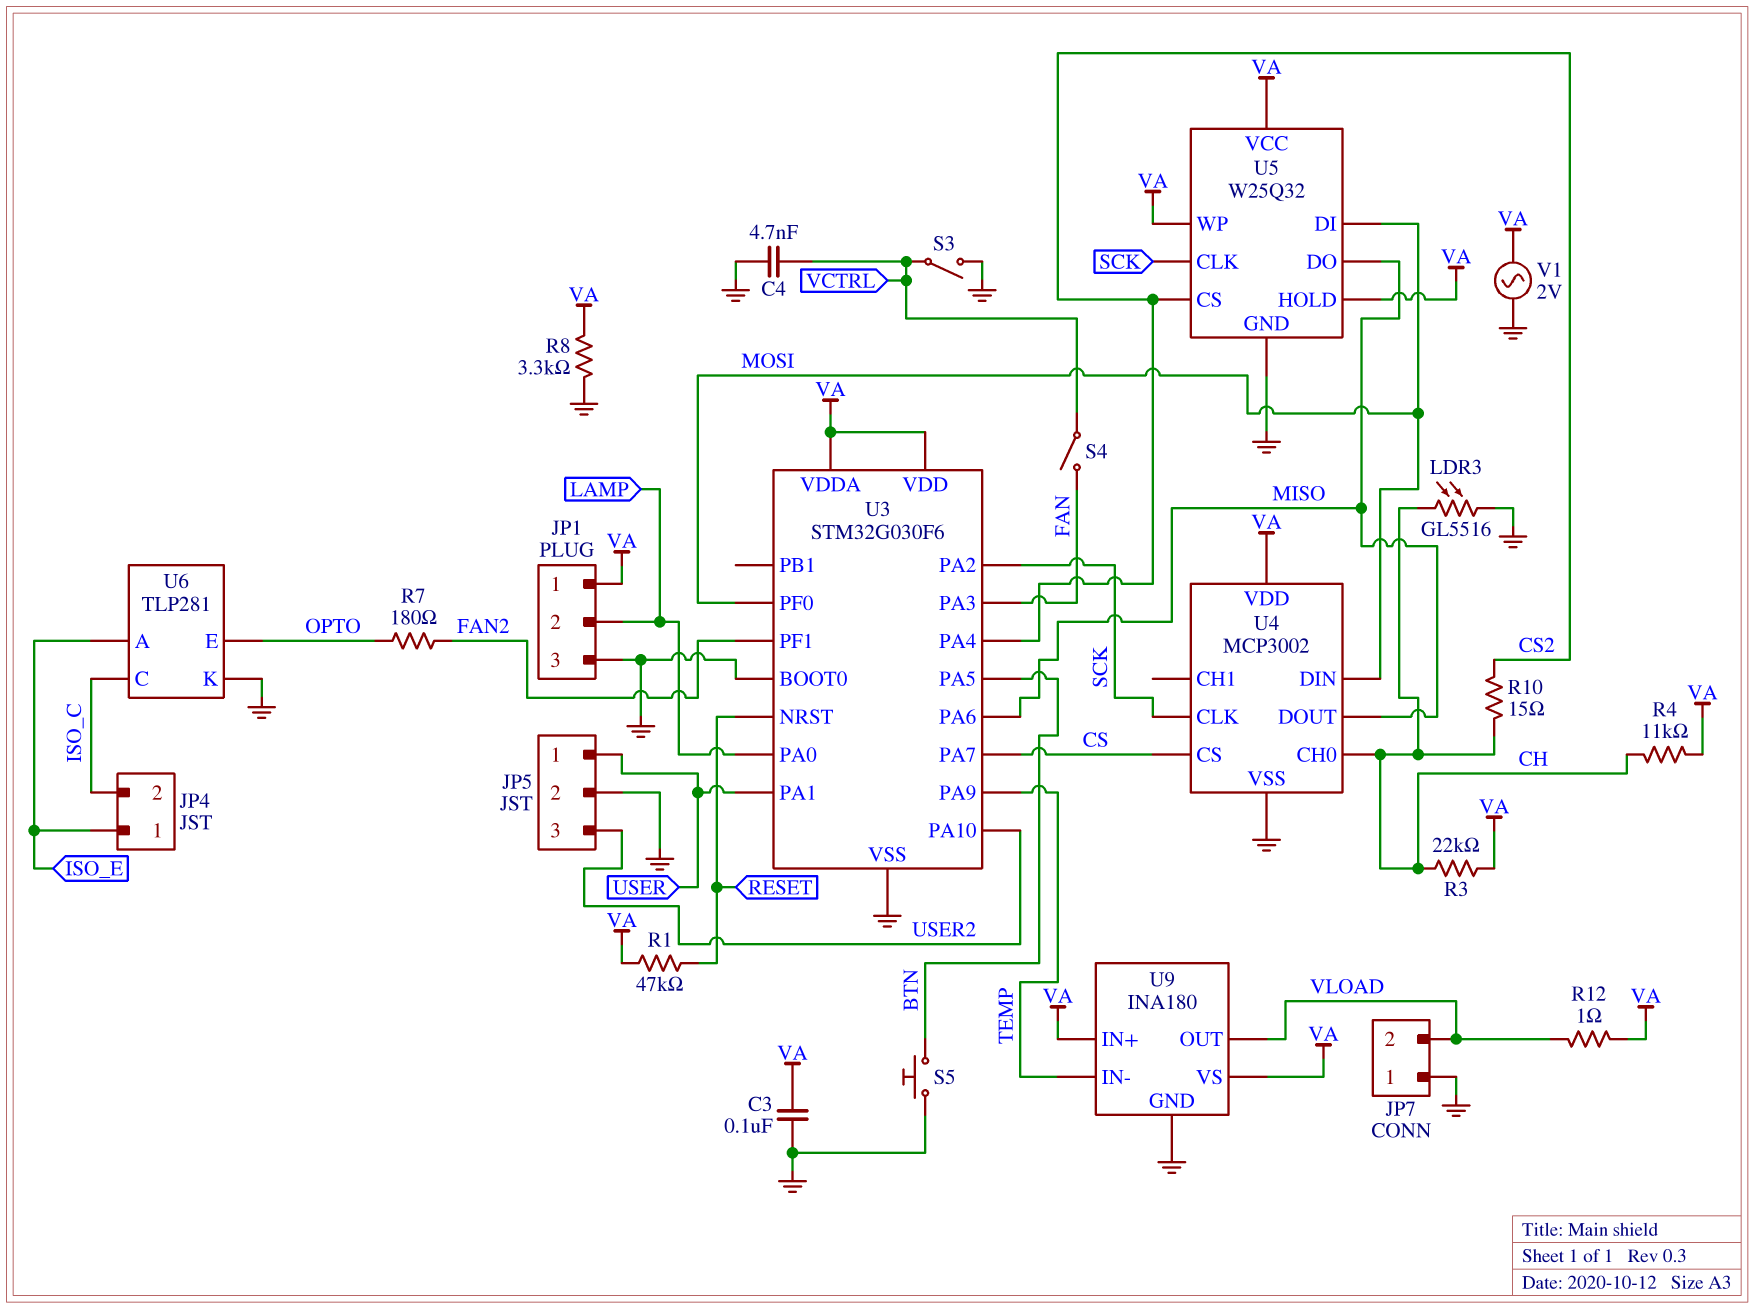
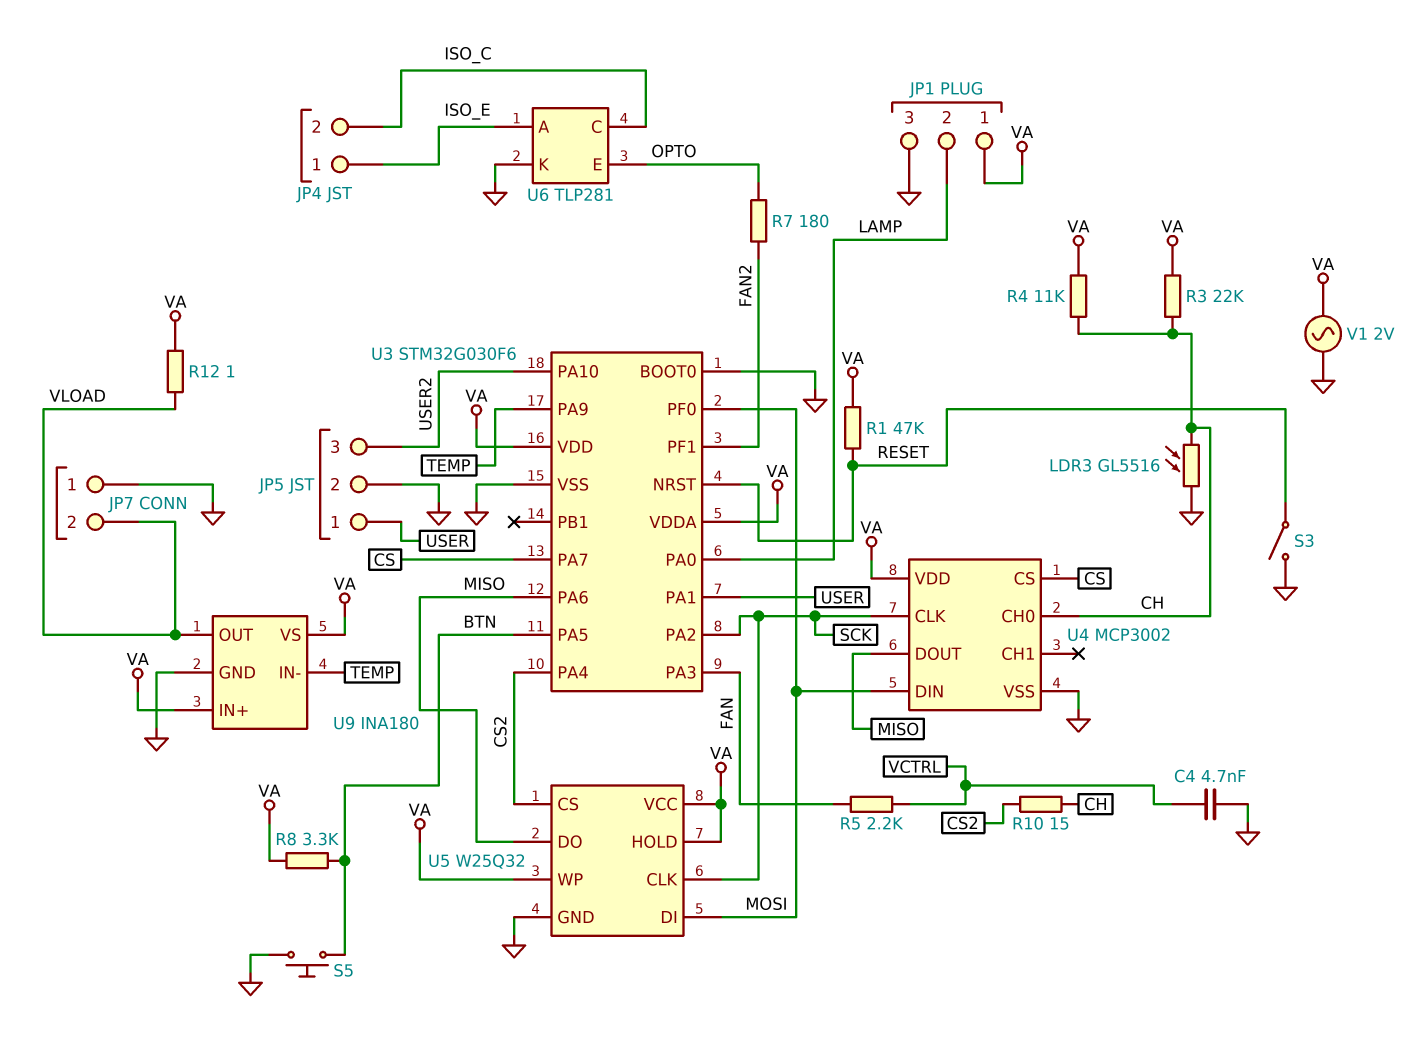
C3: 100nF (GND, VA) -> none
R5: none -> 2.2k (FAN, VCTRL)
R8: 3.3k (GND, VA) -> 3.3k (BTN, VA)
S3: switch (GND, VCTRL) -> switch (GND, RESET)
S4: switch (FAN, VCTRL) -> none

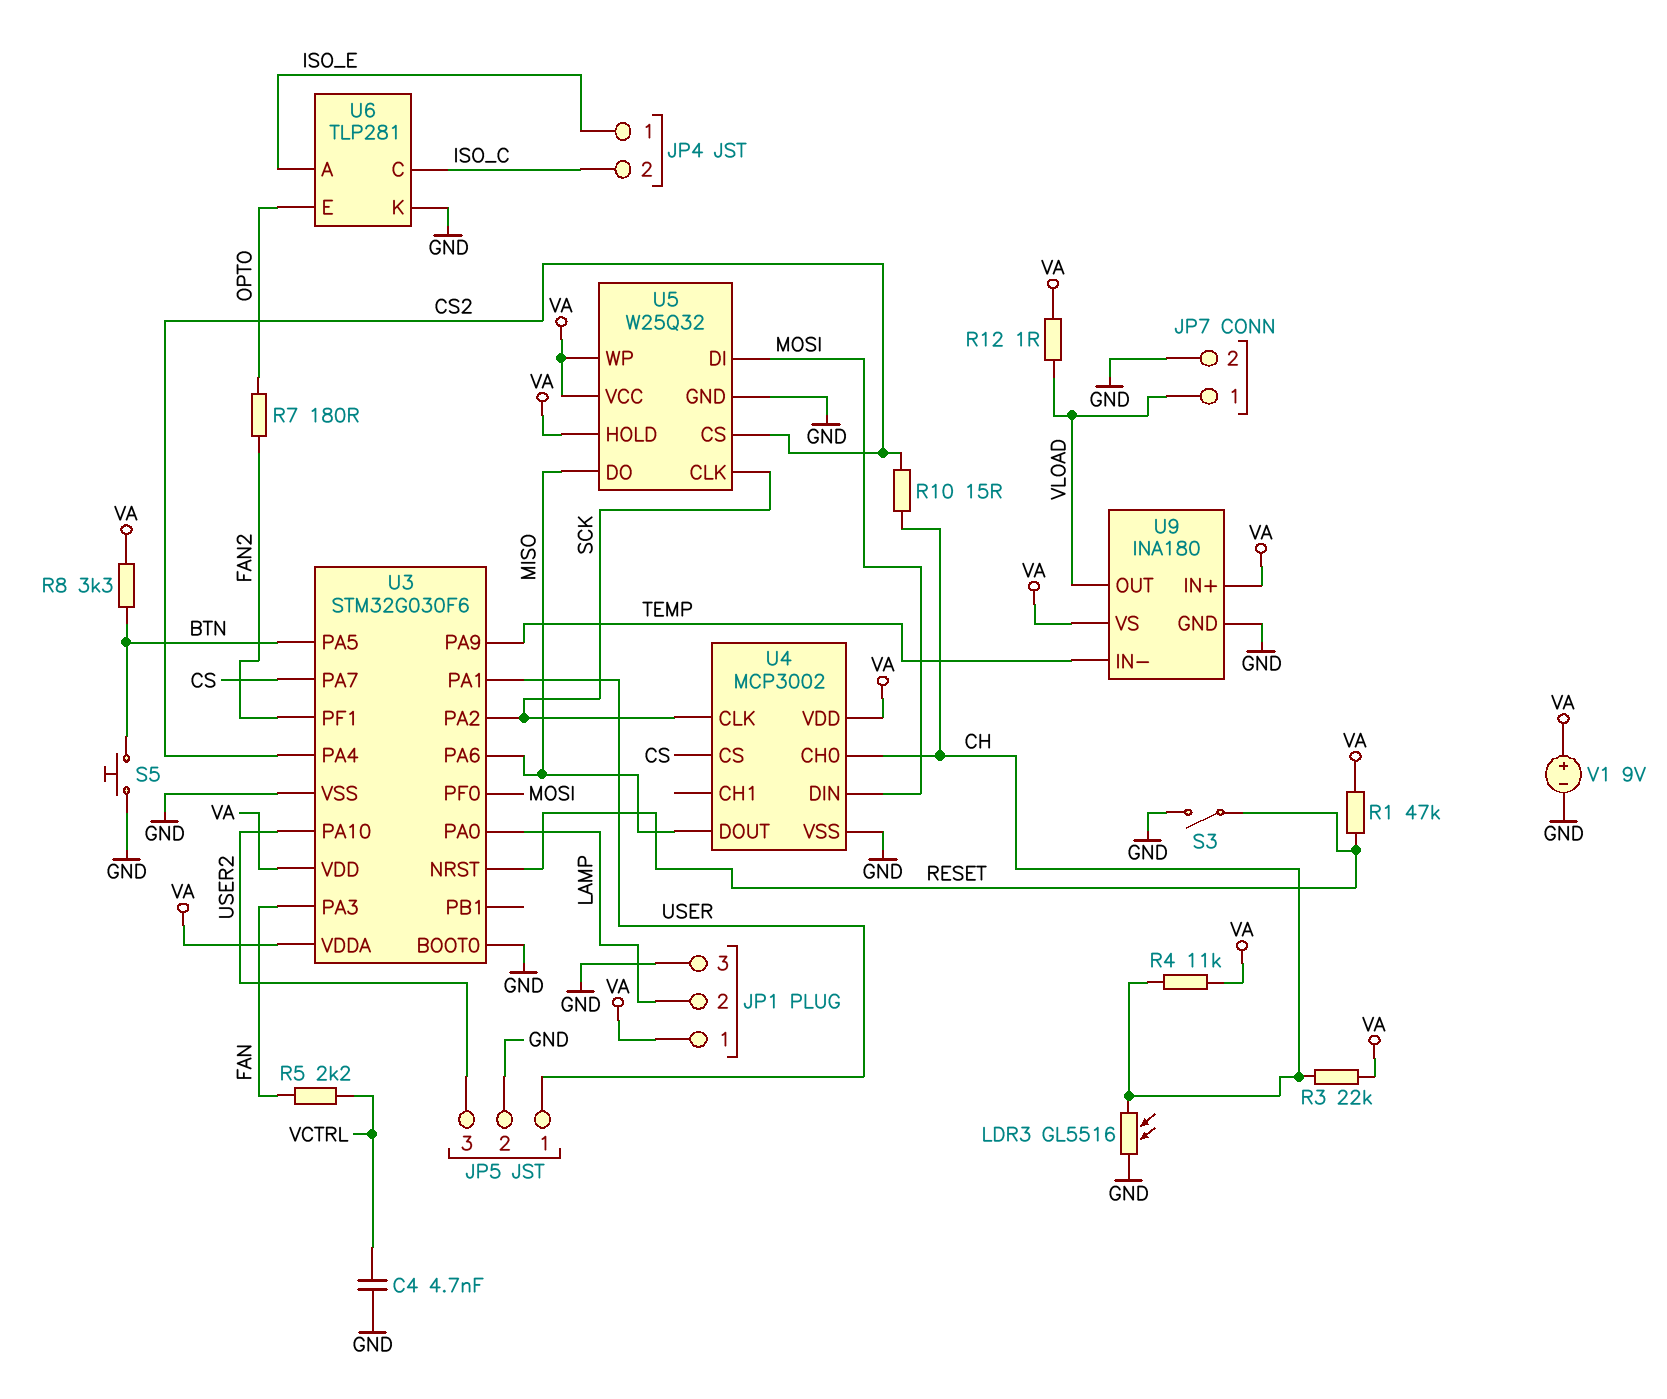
JP7 pin 1: GND -> VLOAD
JP7 pin 2: VLOAD -> GND
V1: AC 2V (GND, VA) -> 9V (plus VA, minus GND)

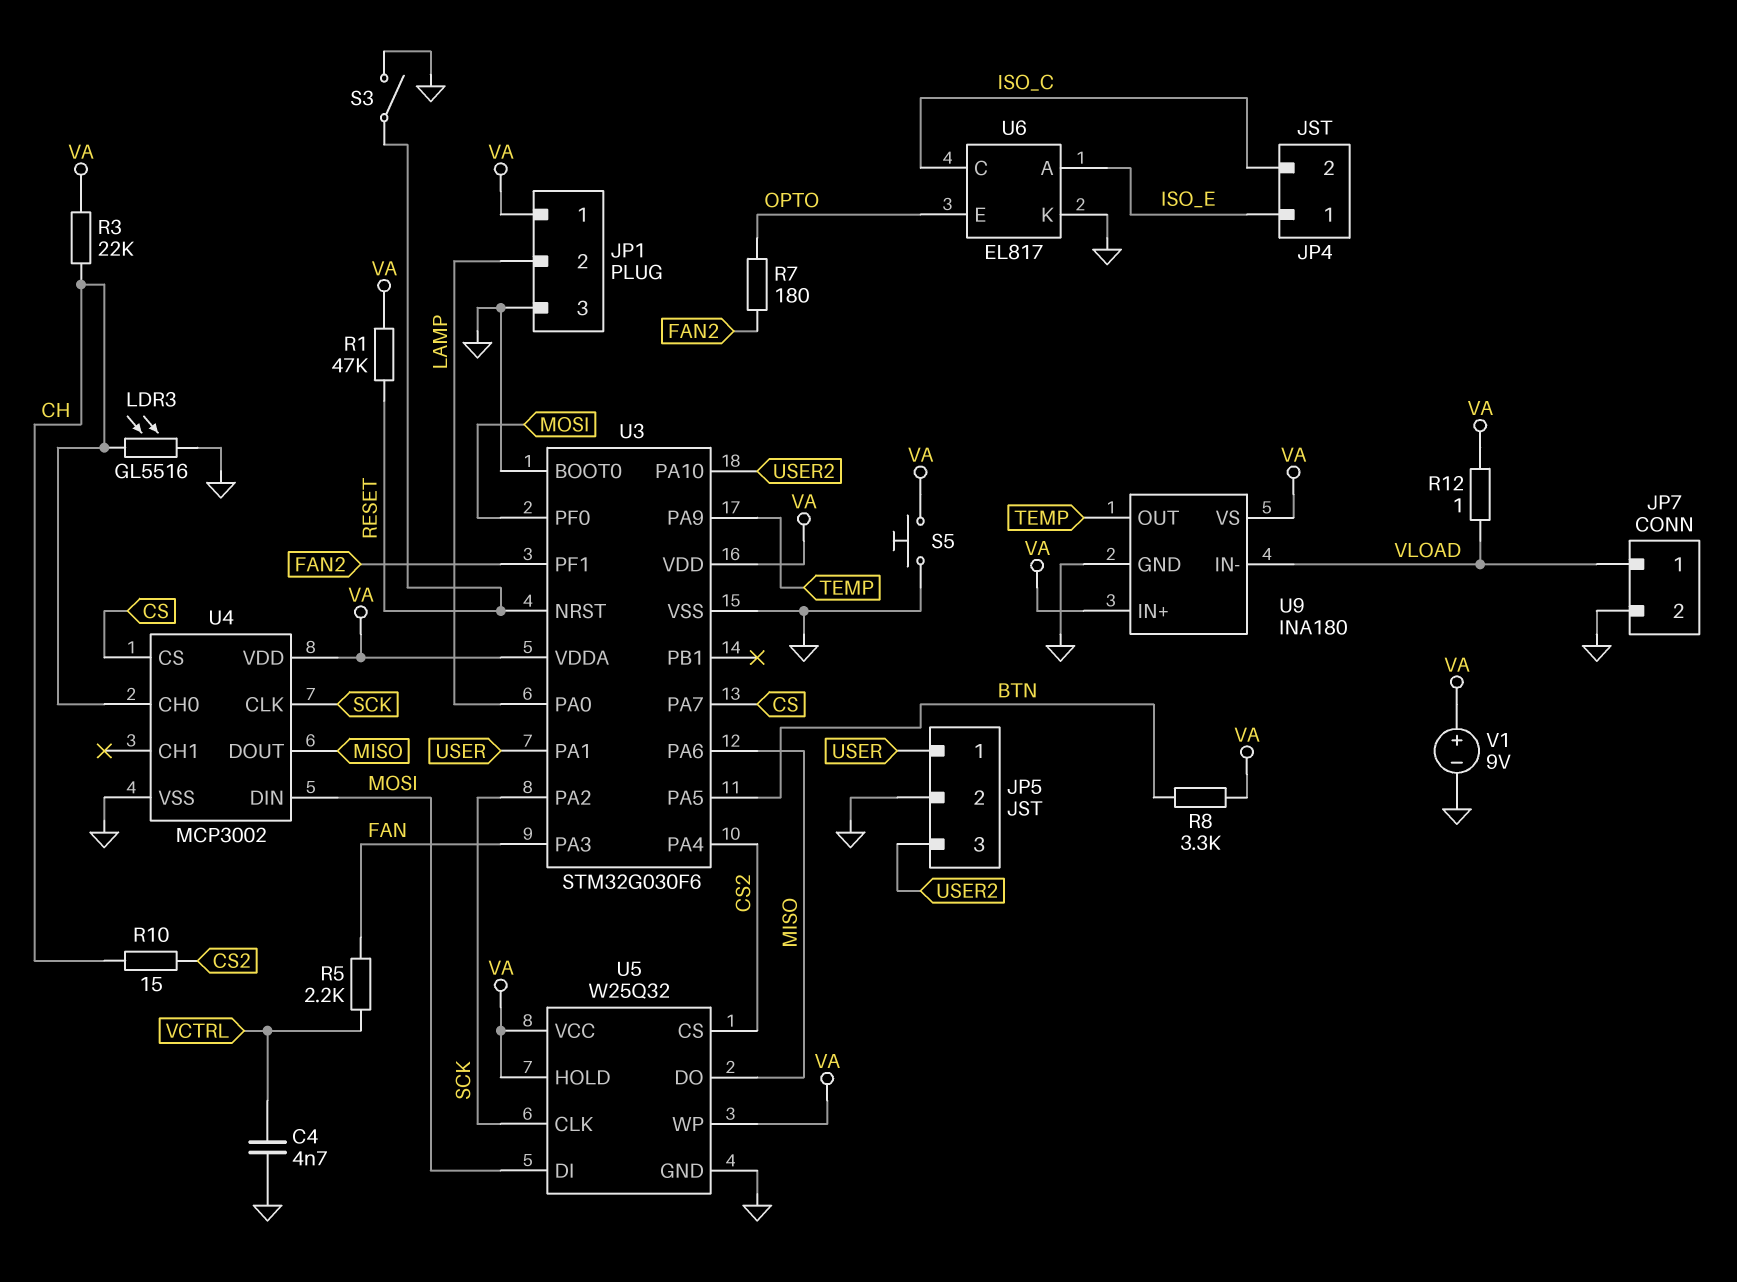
R4: 11k (CH, VA) -> none
S5: button (BTN, GND) -> button (GND, VA)
U6: TLP281 -> EL817
U9 pin IN-: TEMP -> VLOAD
U9 pin OUT: VLOAD -> TEMP

